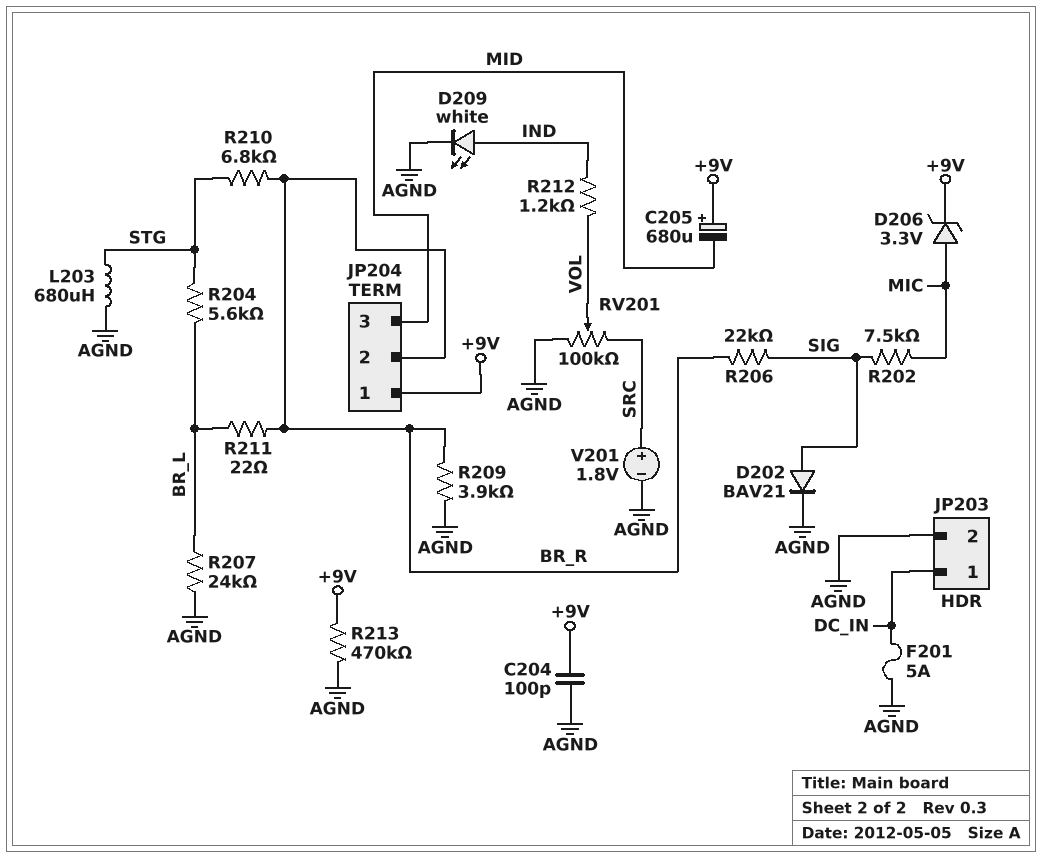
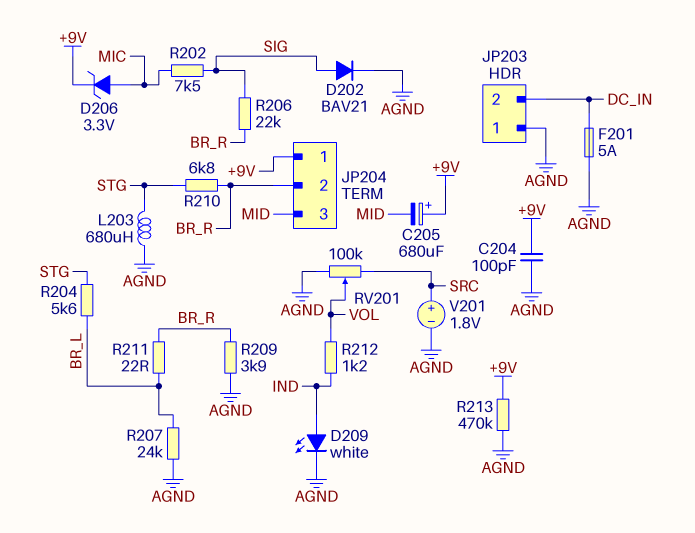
JP203 pin 1: DC_IN -> AGND
JP203 pin 2: AGND -> DC_IN

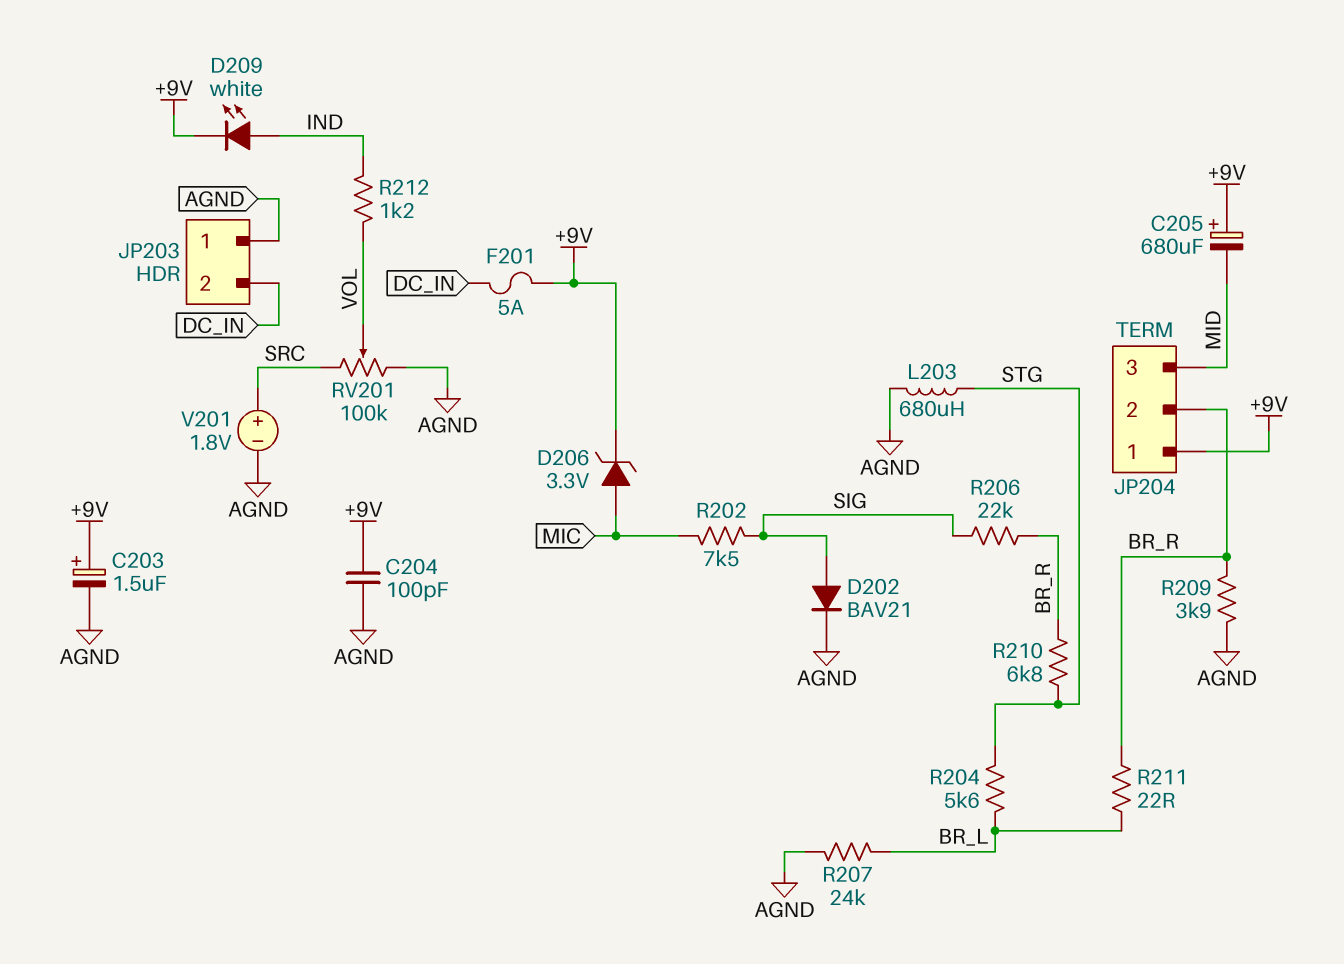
C203: none -> 1.5uF (plus +9V, minus AGND)
D209: LED white (A IND, K AGND) -> LED white (A IND, K +9V)
F201: 5A (AGND, DC_IN) -> 5A (+9V, DC_IN)
R213: 470k (+9V, AGND) -> none

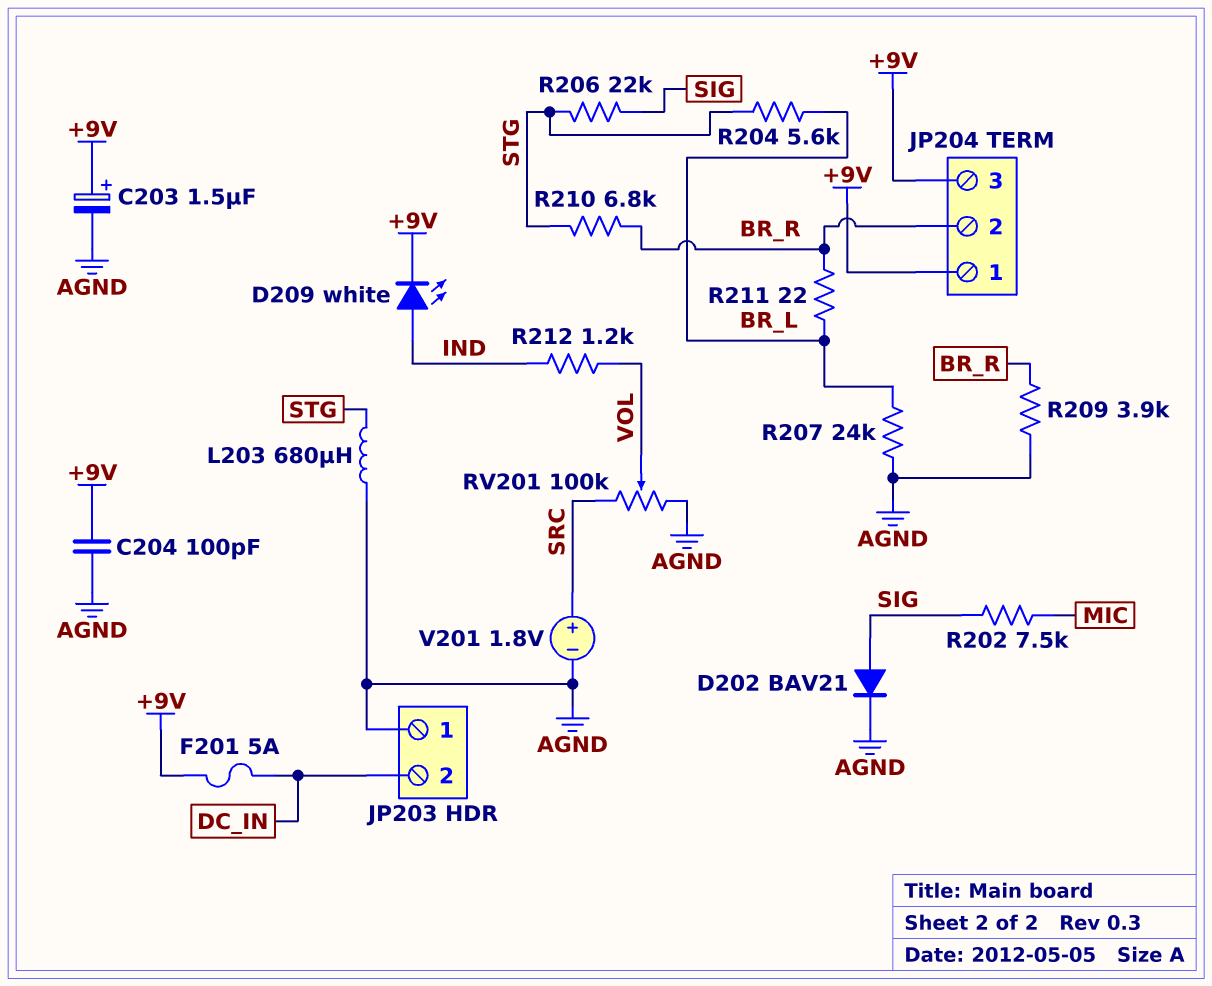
C205: 680uF (plus +9V, minus MID) -> none
D206: zener 3.3V (A MIC, K +9V) -> none
JP204 pin 3: MID -> +9V
R206: 22k (BR_R, SIG) -> 22k (SIG, STG)

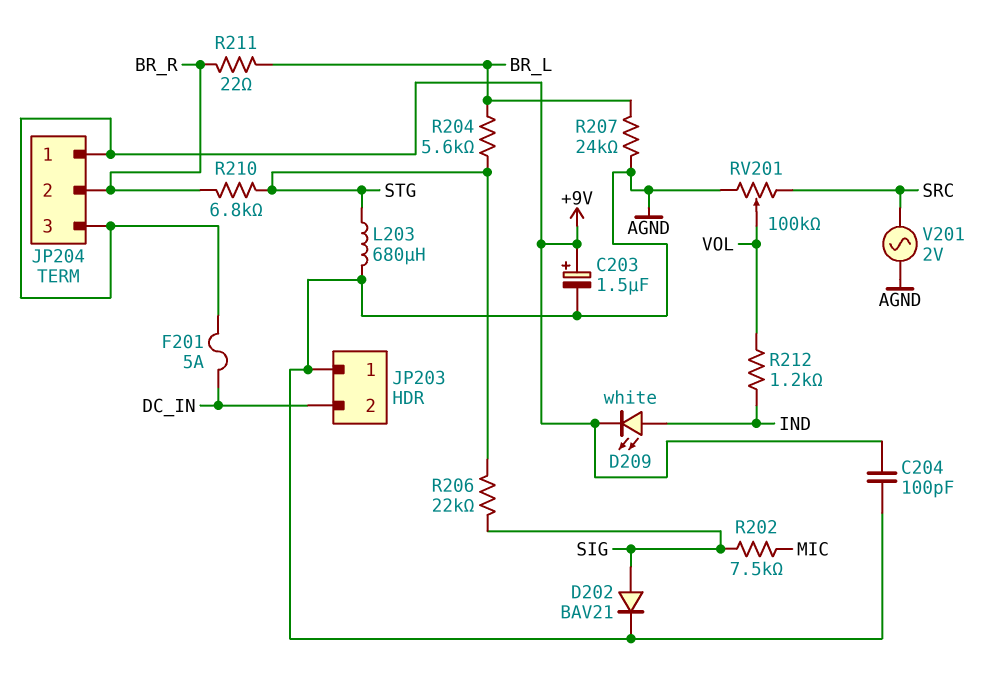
R209: 3.9k (AGND, BR_R) -> none
V201: 1.8V (plus SRC, minus AGND) -> AC 2V (AGND, SRC)

